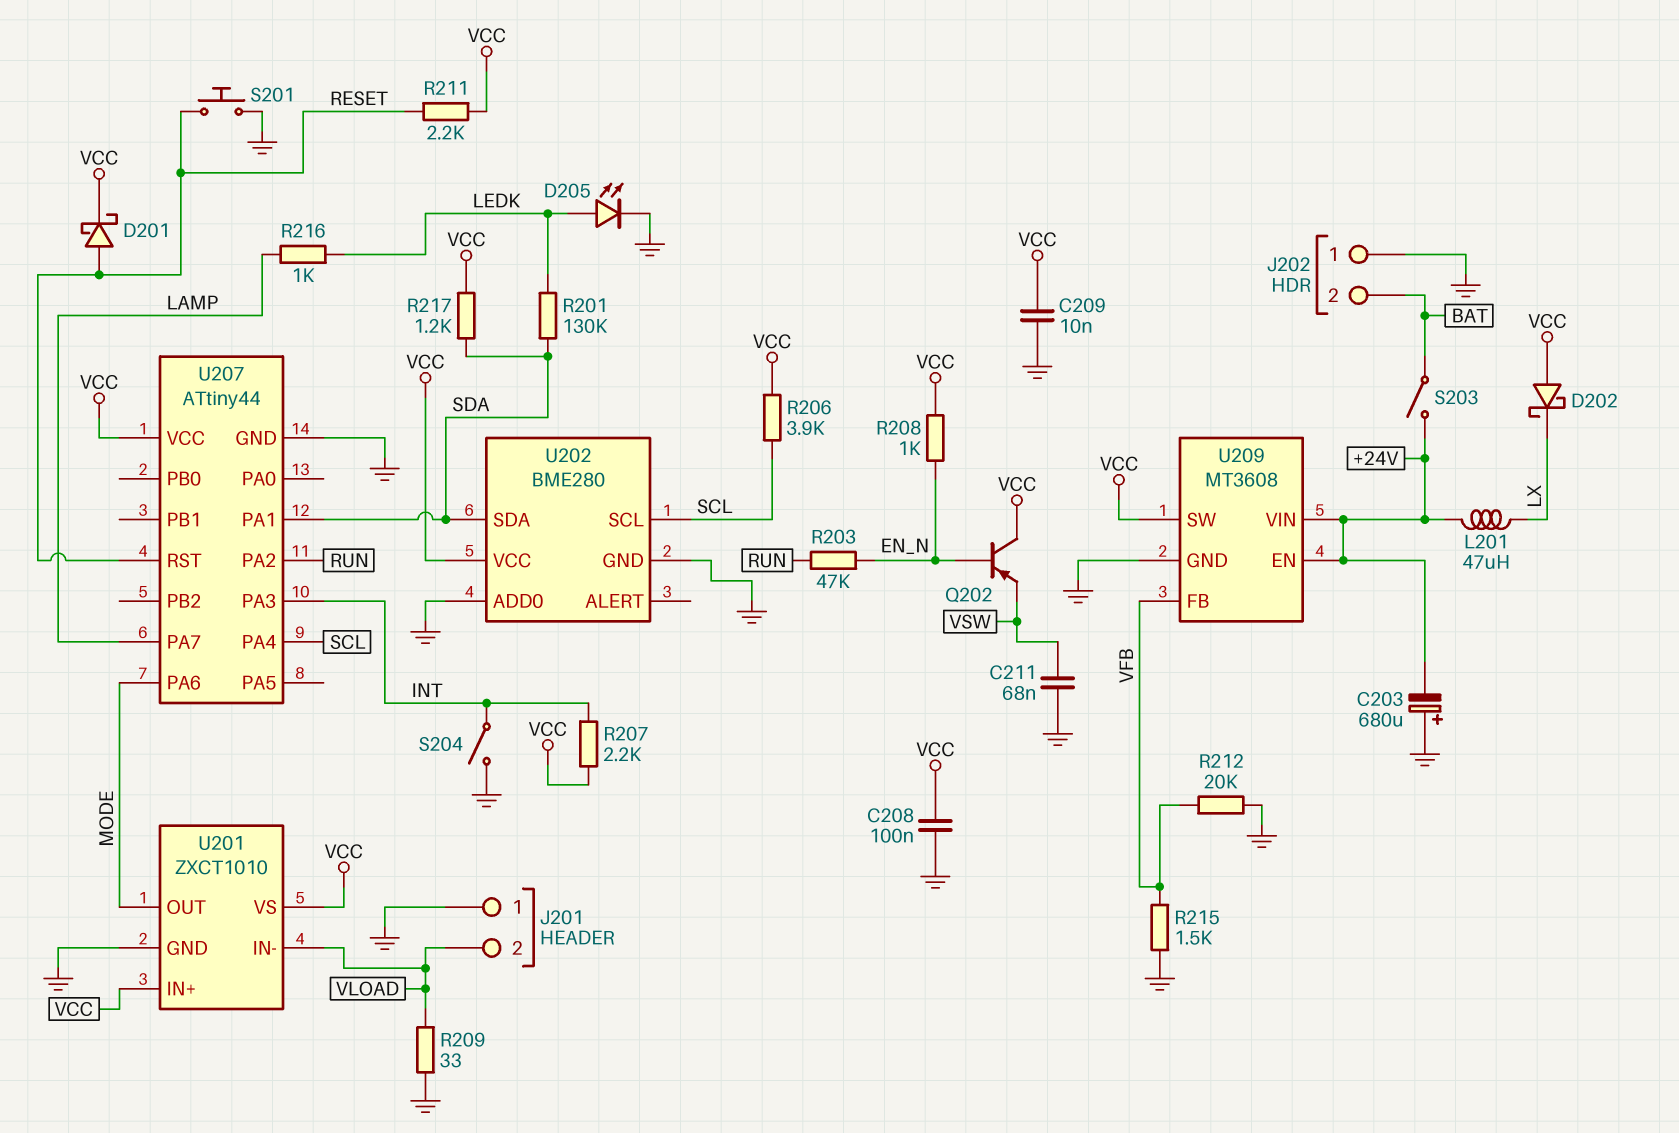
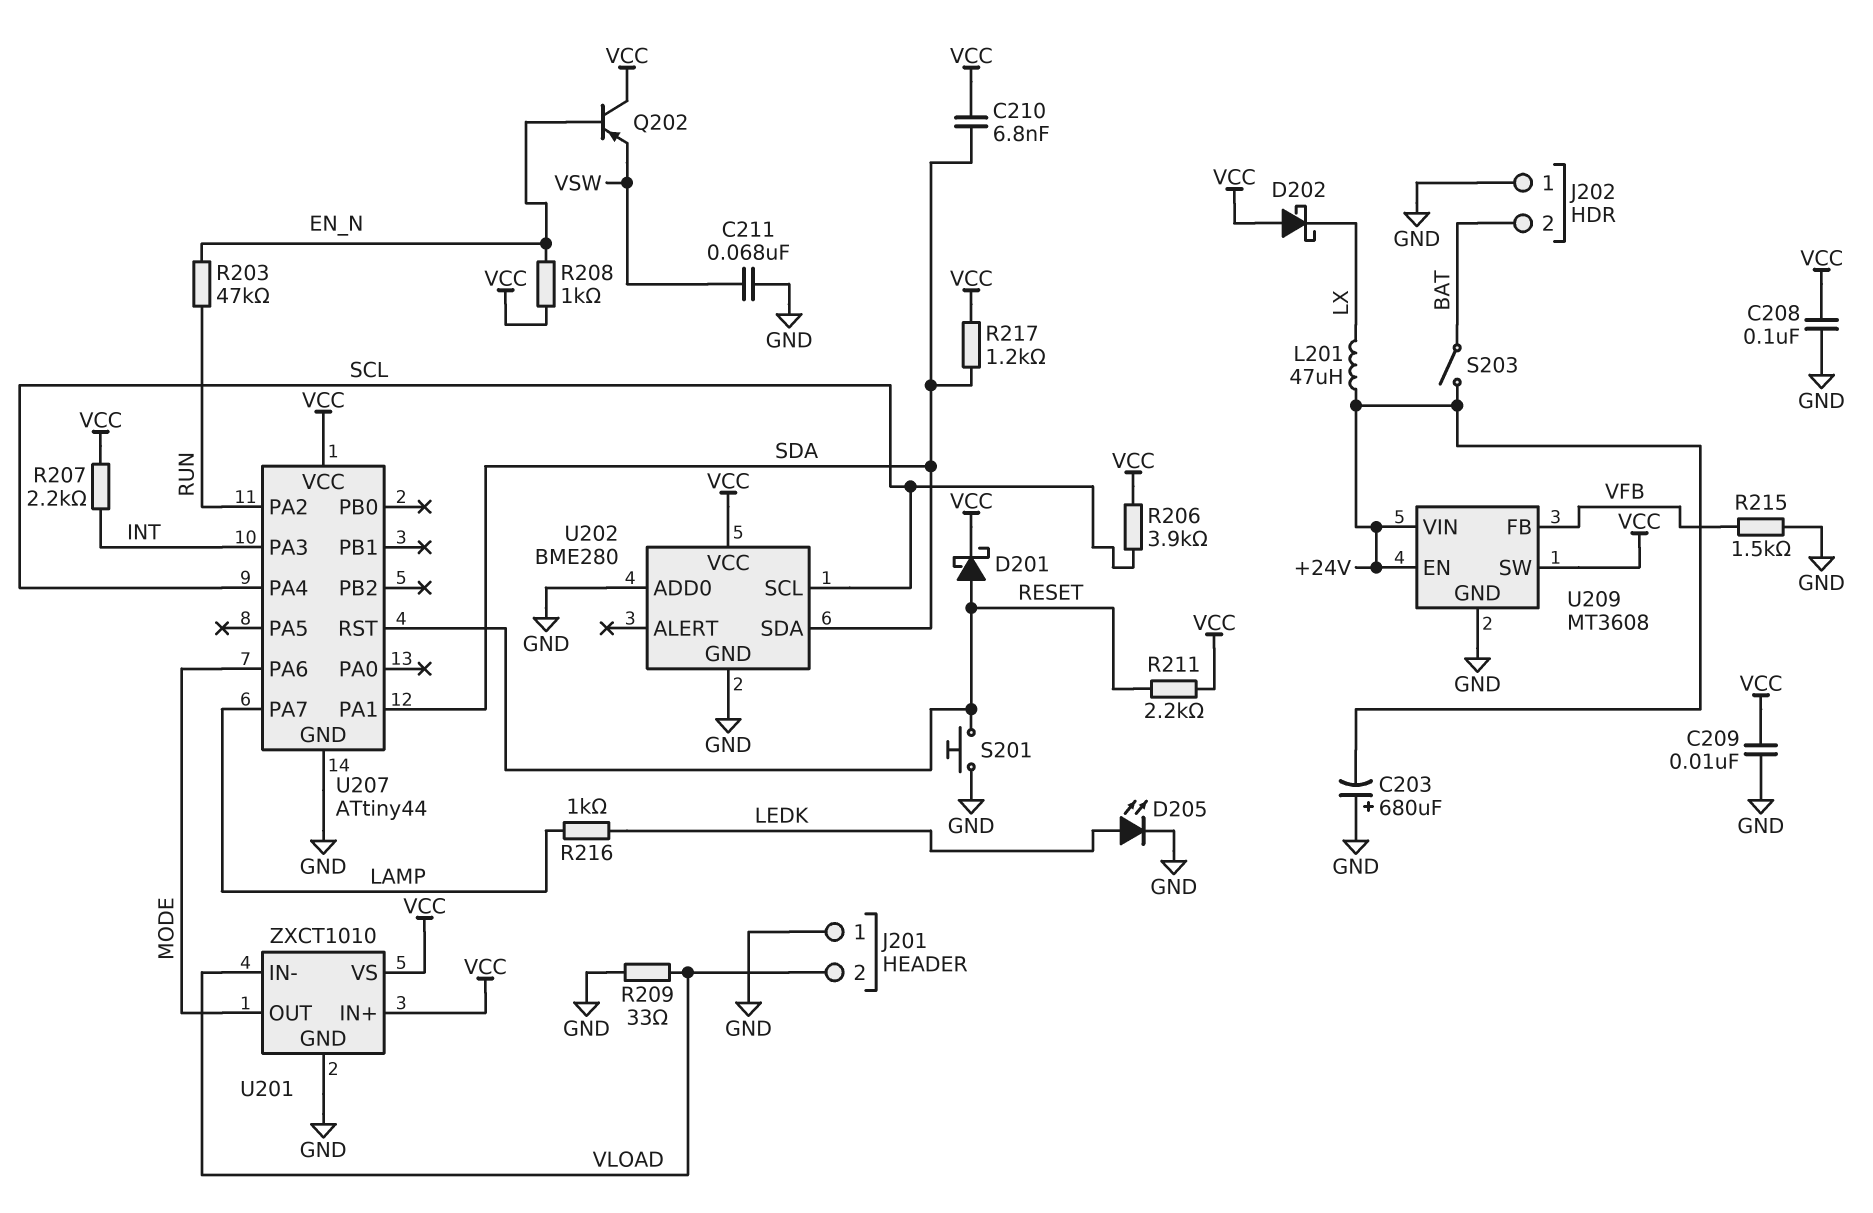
C210: none -> 6.8nF (SDA, VCC)
R201: 130k (LEDK, SDA) -> none
R212: 20k (GND, VFB) -> none
S204: switch (GND, INT) -> none

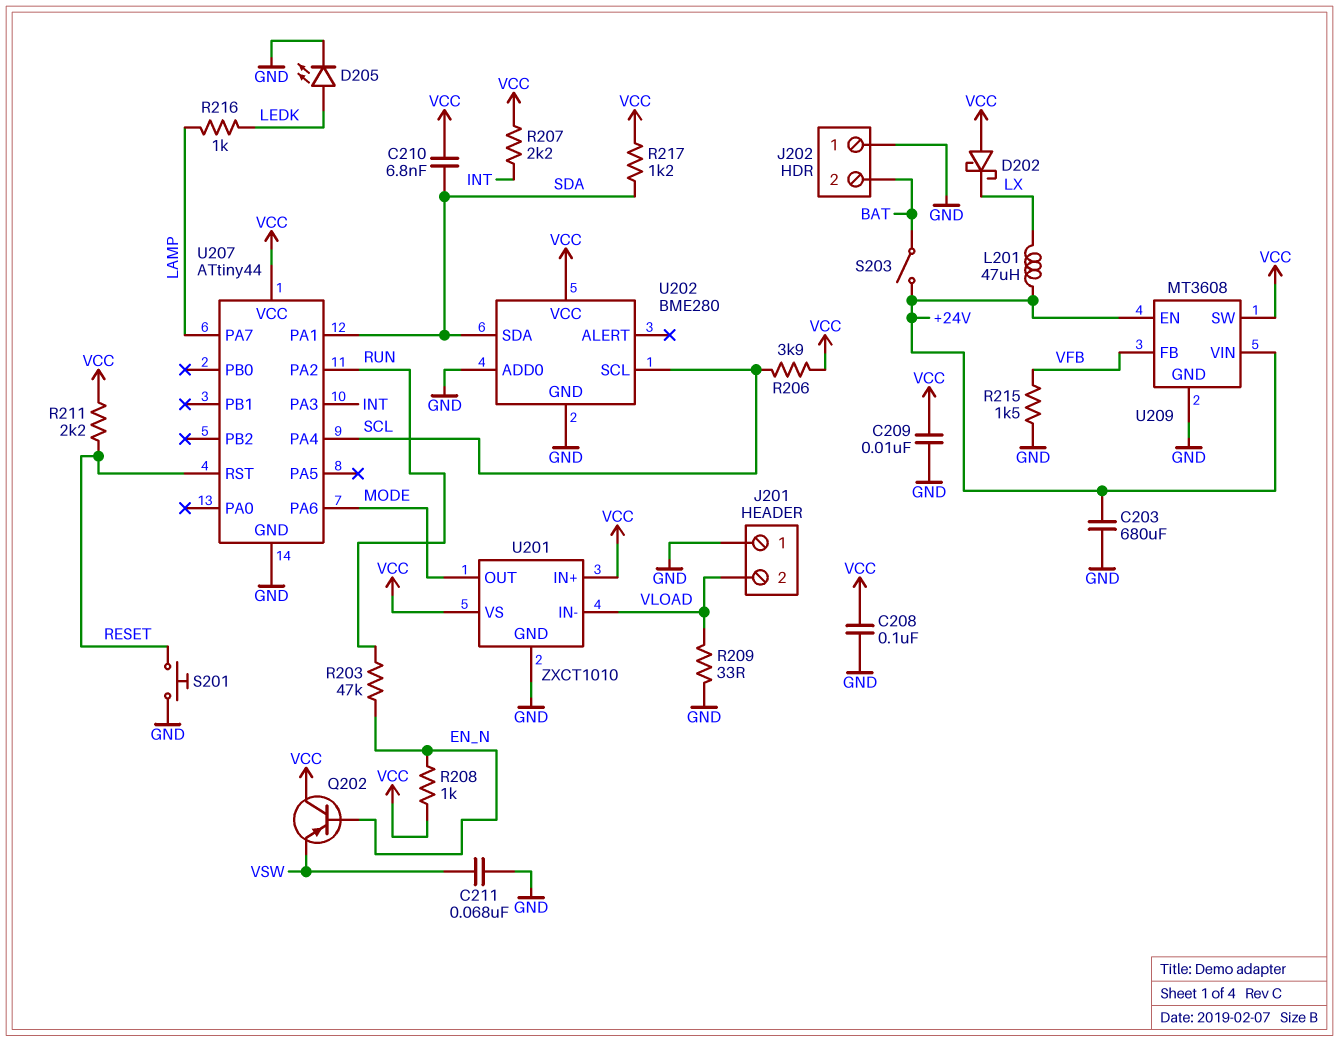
C203: 680uF (plus GND, minus +24V) -> 680uF (+24V, GND)
D201: schottky (A RESET, K VCC) -> none

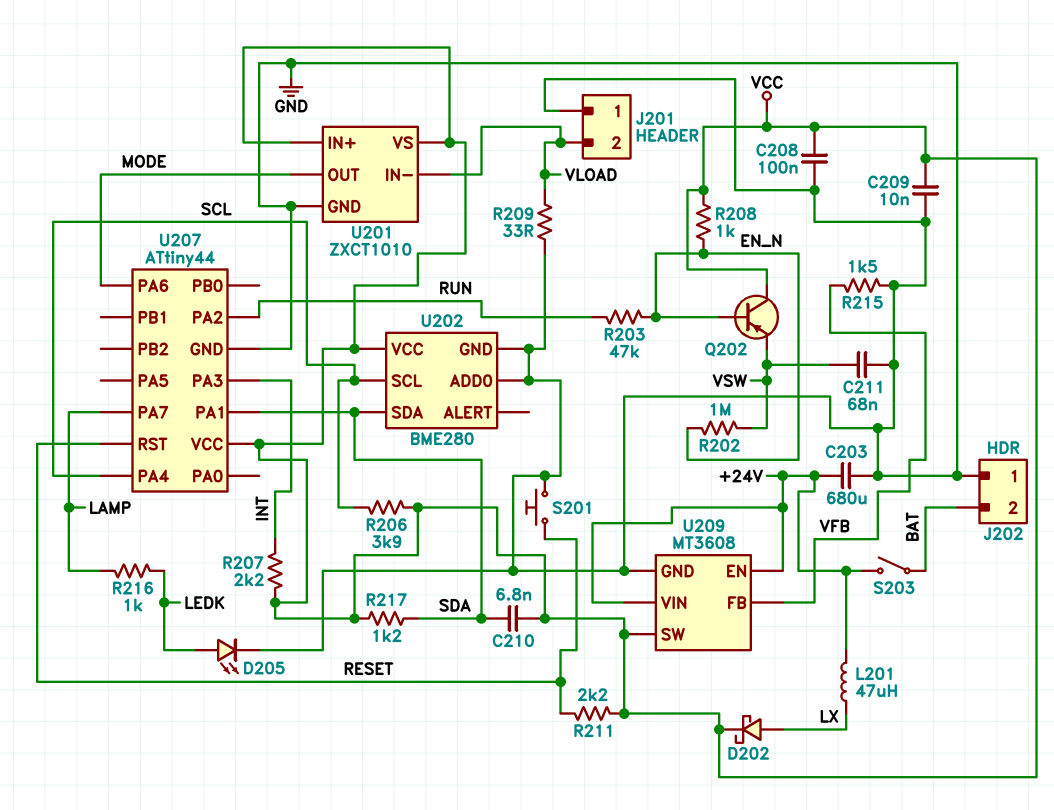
D202: schottky (A VCC, K LX) -> schottky (A LX, K VCC)
R202: none -> 1M (EN_N, VSW)

